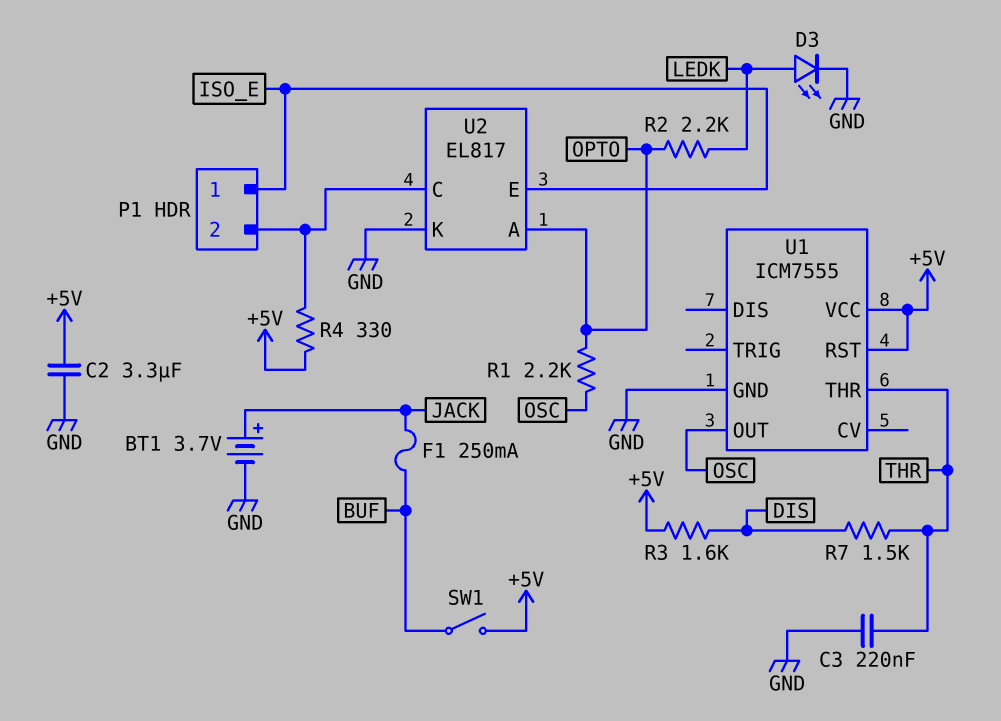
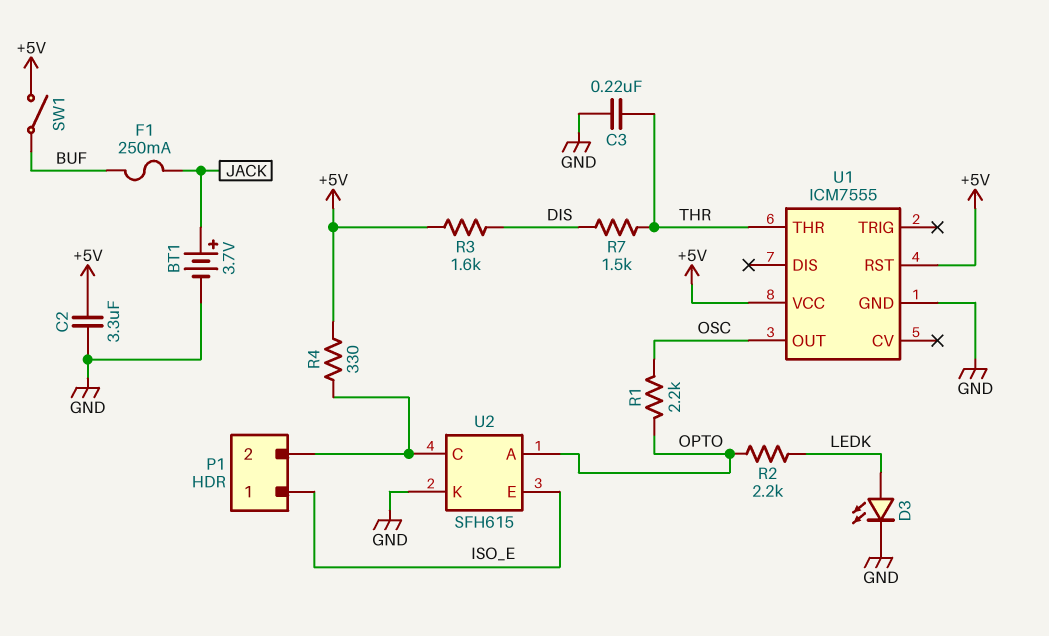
U2: EL817 -> SFH615

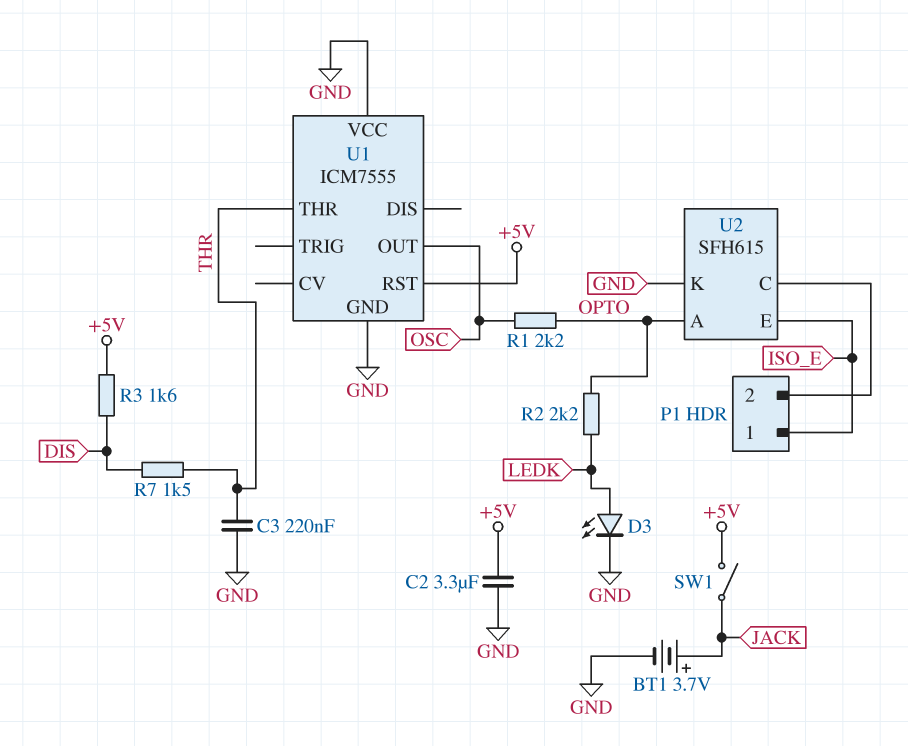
F1: 250mA (BUF, JACK) -> none
R4: 330 (+5V, P1/2) -> none
SW1: switch (+5V, BUF) -> switch (+5V, JACK)
U1 pin VCC: +5V -> GND

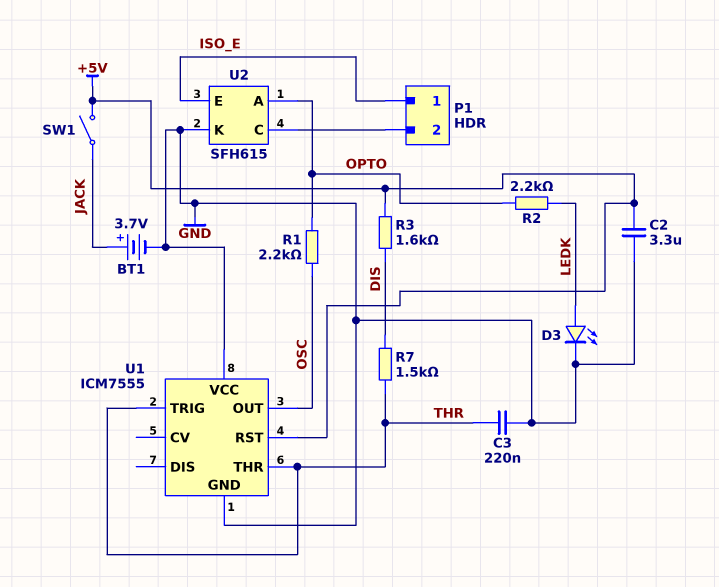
U1 pin TRIG: none -> THR

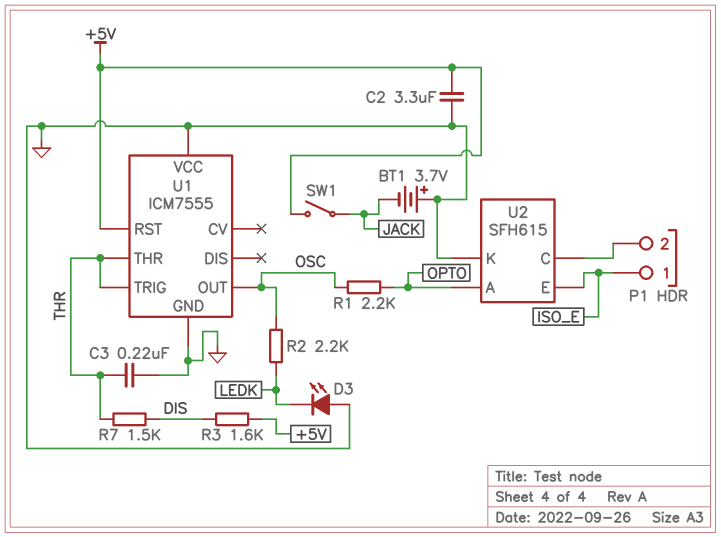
BT1: 3.7V (plus JACK, minus GND) -> 3.7V (plus GND, minus JACK)
D3: LED (A LEDK, K GND) -> LED (A GND, K LEDK)
R2: 2.2k (LEDK, OPTO) -> 2.2k (LEDK, OSC)

